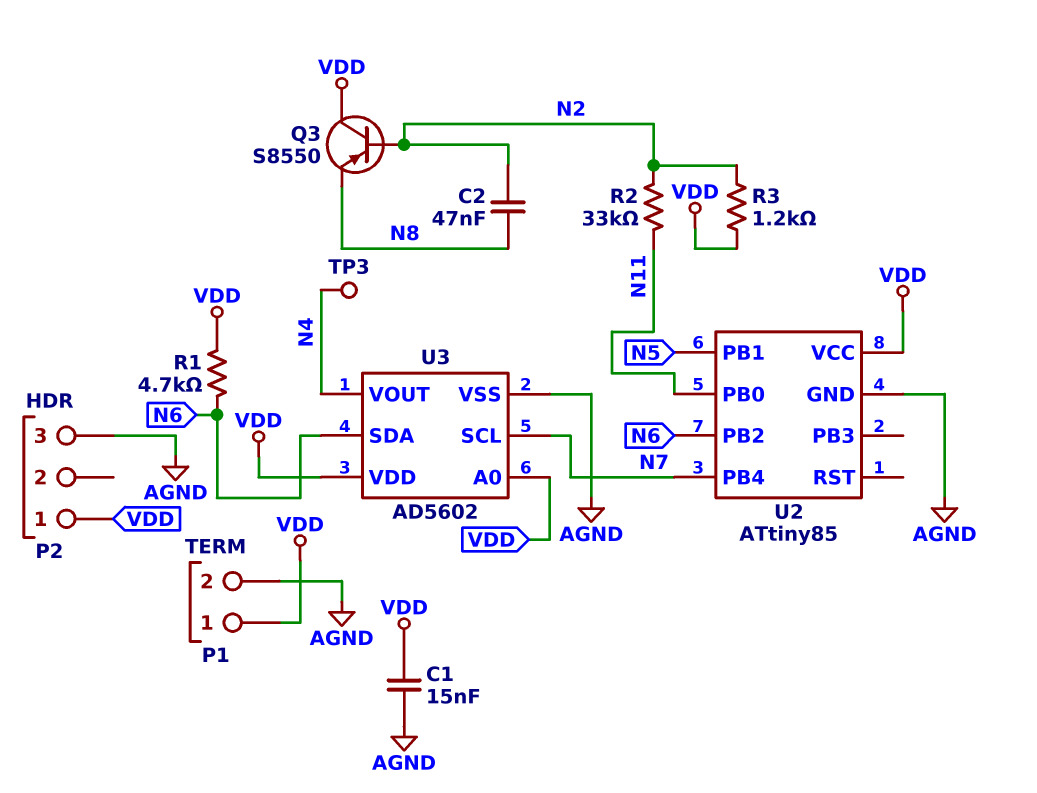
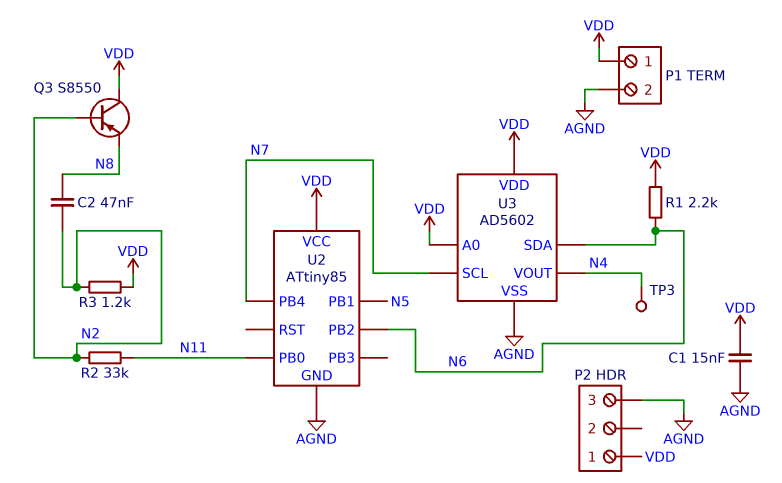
R1: 4.7k (N6, VDD) -> 2.2k (N6, VDD)

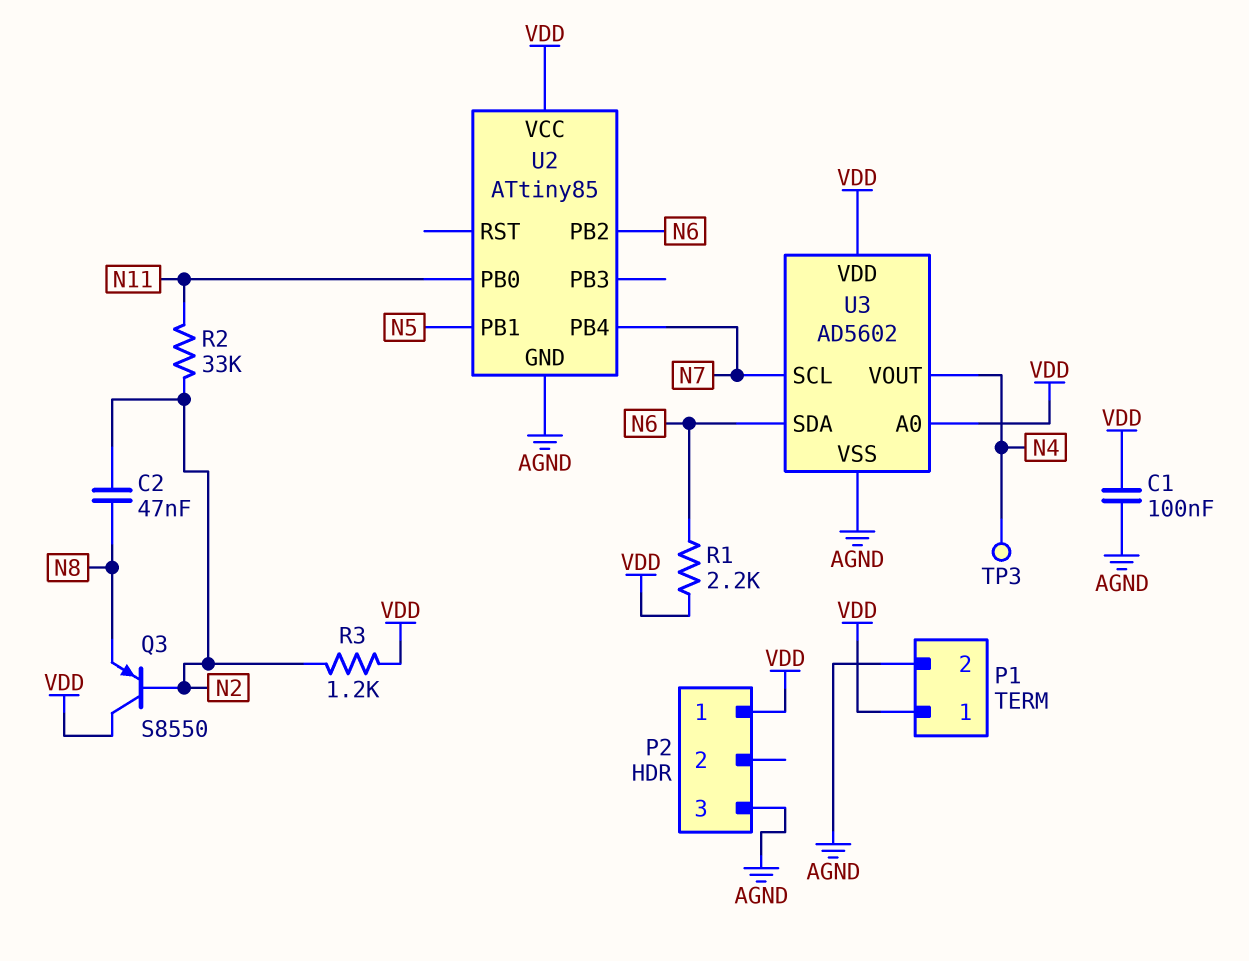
C1: 15nF (AGND, VDD) -> 100nF (AGND, VDD)

